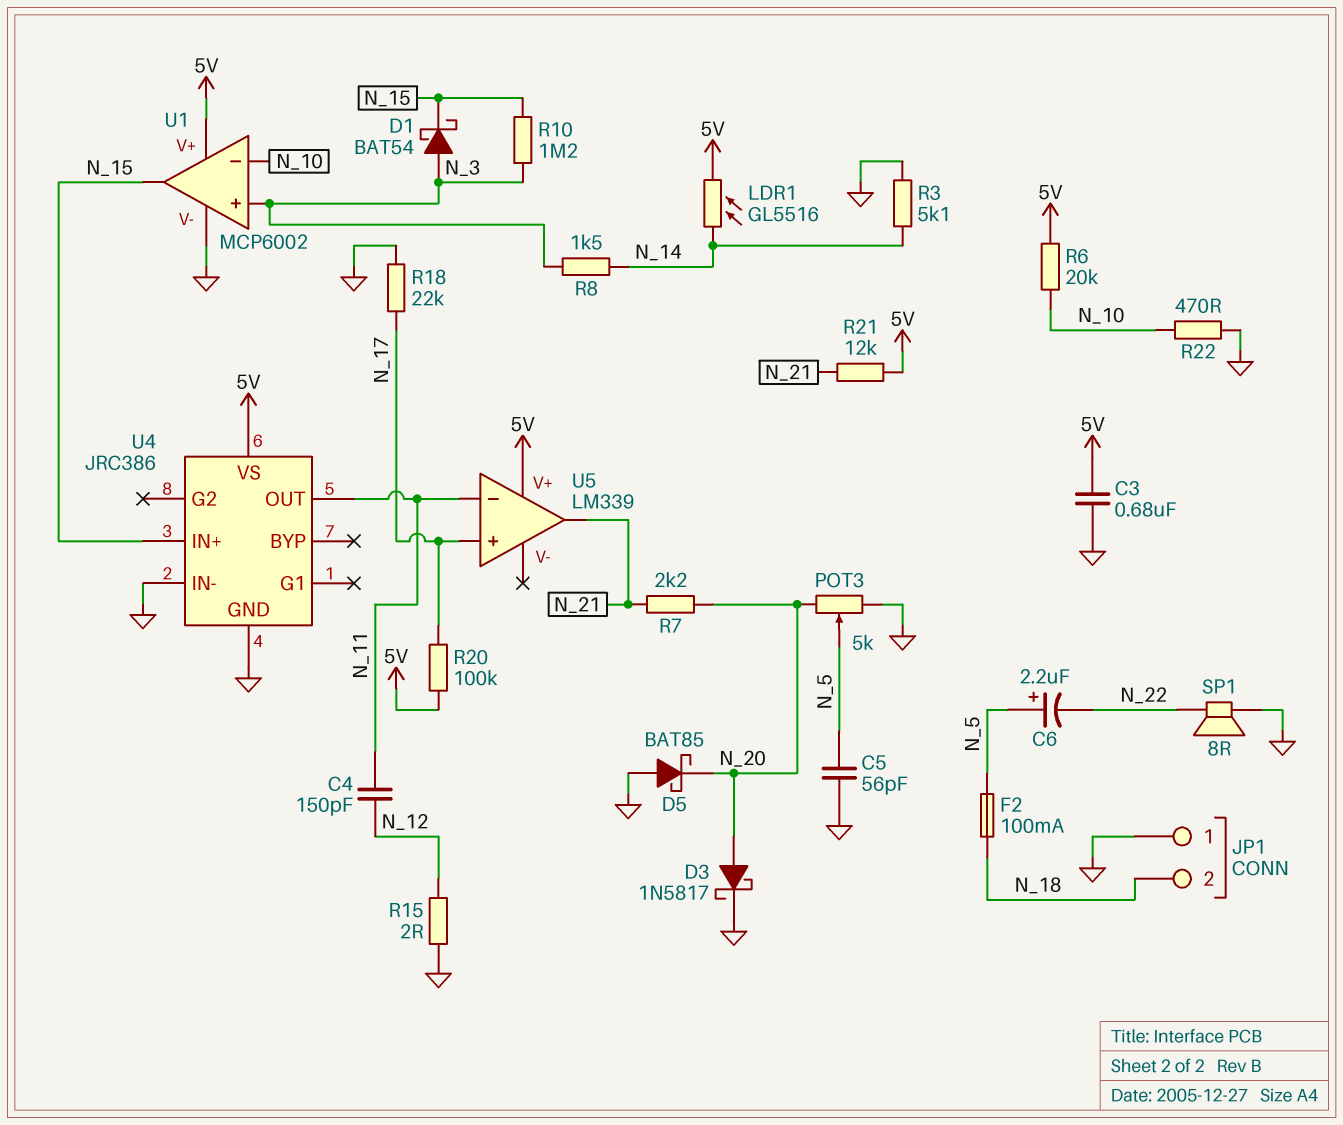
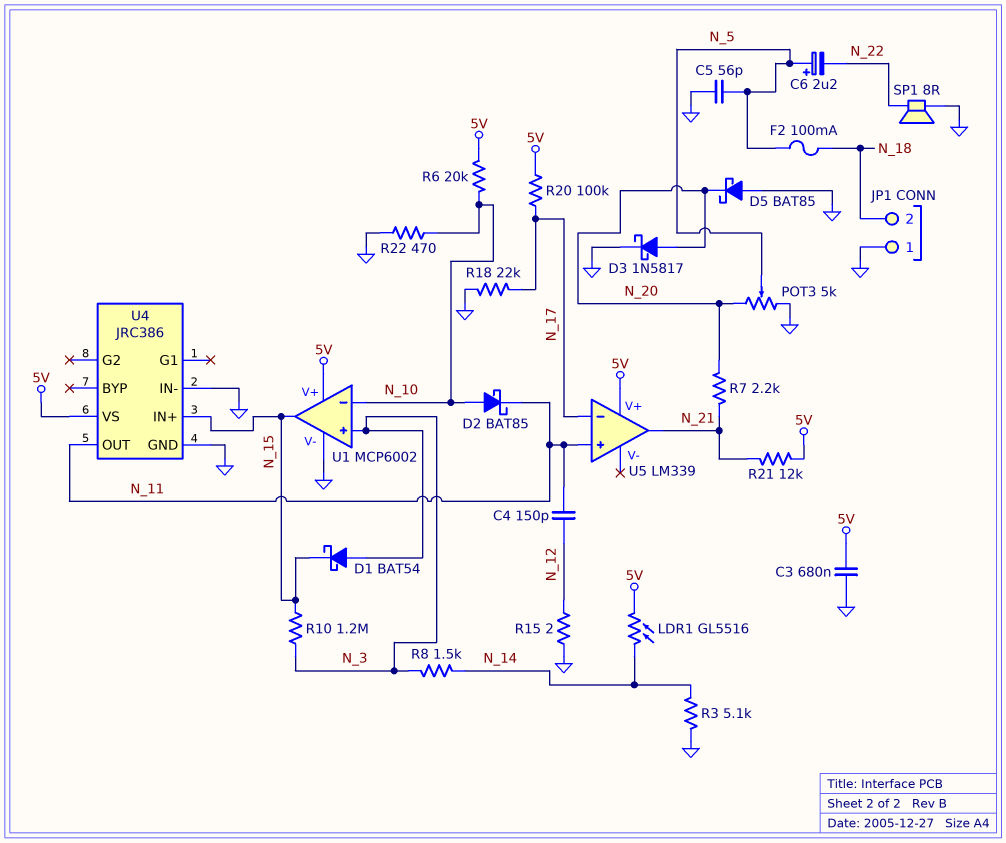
D2: none -> schottky BAT85 (A N_10, K N_11)
U5 pin in+: N_17 -> N_11
U5 pin in-: N_11 -> N_17

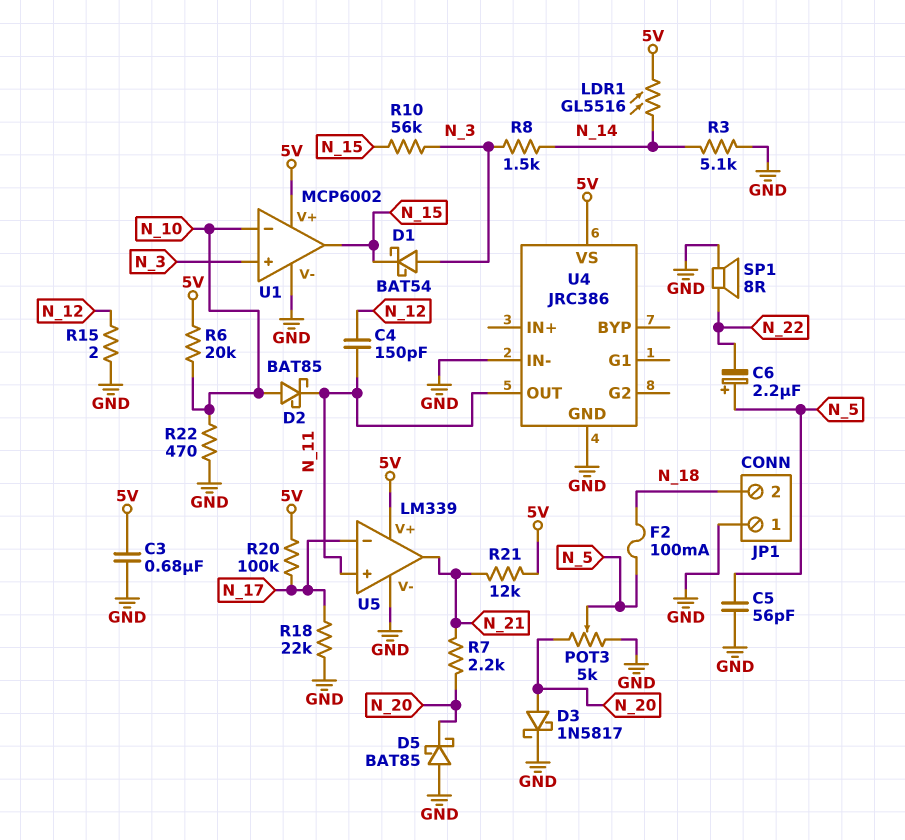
R10: 1.2M (N_3, N_15) -> 56k (N_3, N_15)
U4 pin IN+: N_15 -> none
U5 pin V-: none -> GND

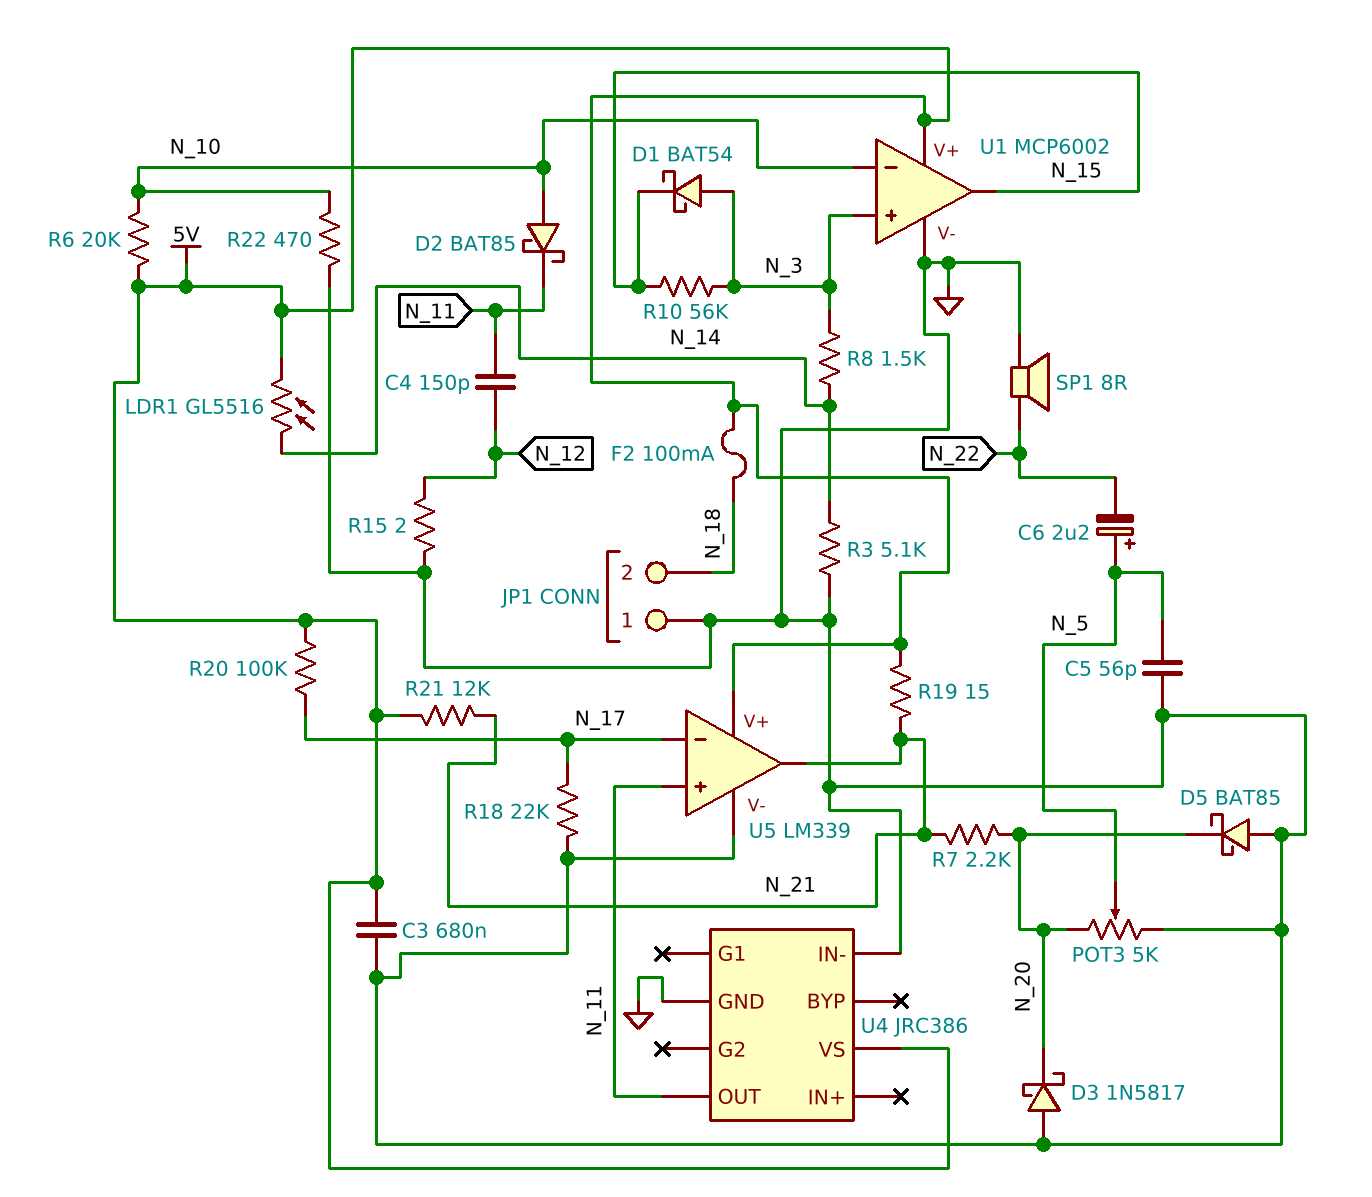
D3: schottky 1N5817 (A N_20, K GND) -> schottky 1N5817 (A GND, K N_20)
F2: 100mA (N_5, N_18) -> 100mA (5V, N_18)
R19: none -> 15 (5V, N_21)

